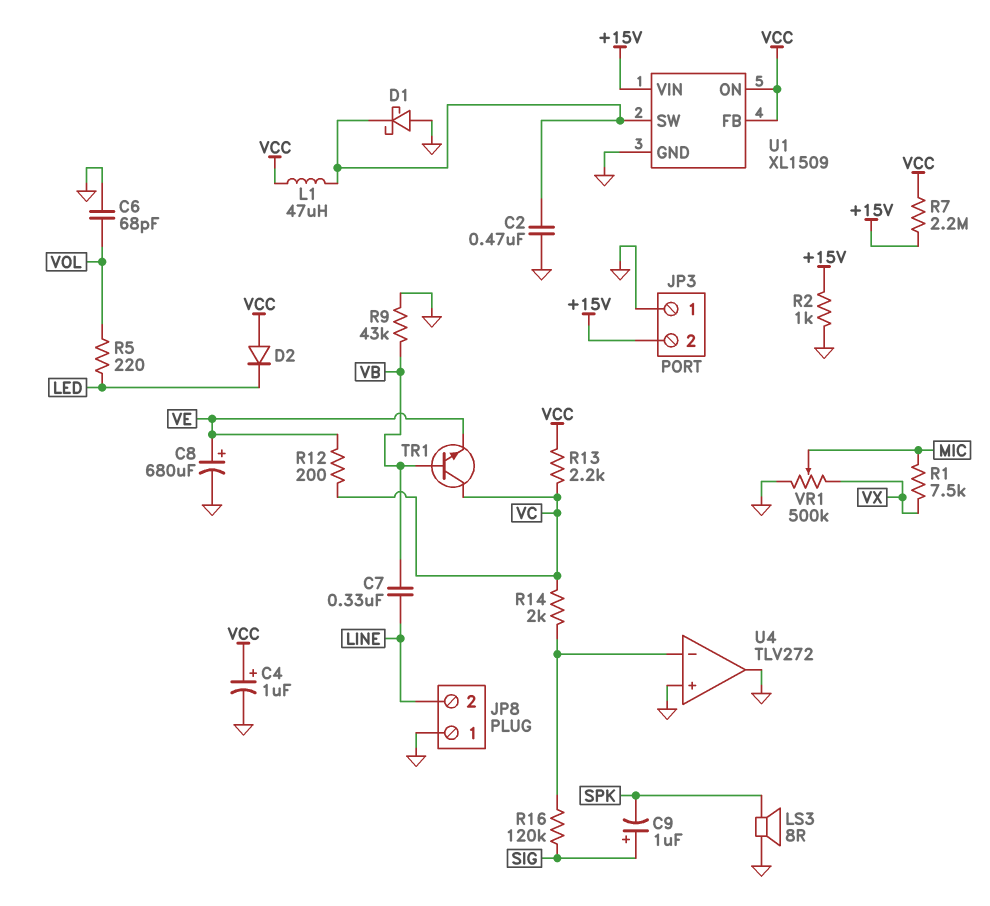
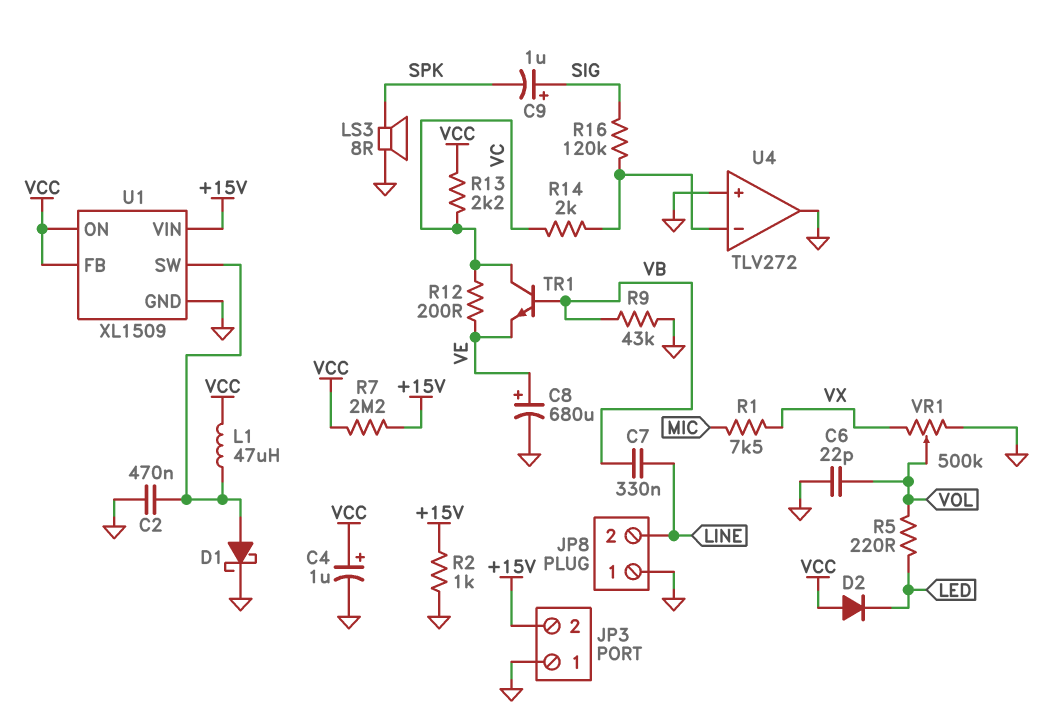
C6: 68pF (GND, VOL) -> 22pF (GND, VOL)
D1: schottky (A GND, K U1/SW) -> schottky (A U1/SW, K GND)
VR1: 500k (GND, VX, wiper MIC) -> 500k (GND, VX, wiper VOL)

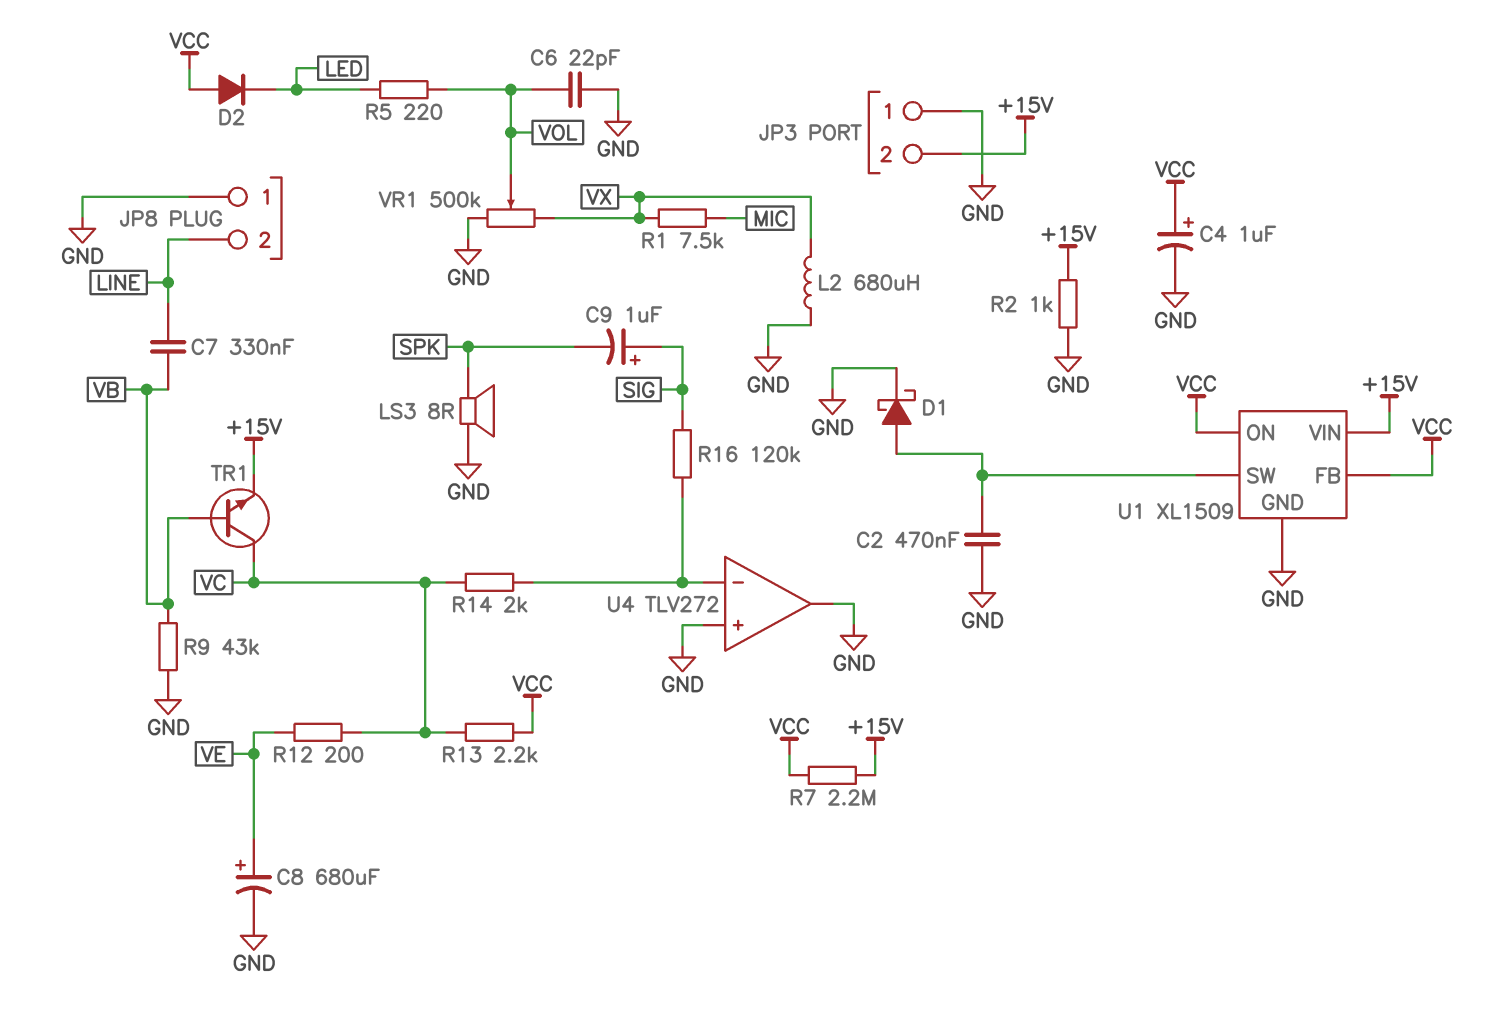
L1: 47uH (U1/SW, VCC) -> none
L2: none -> 680uH (GND, VX)
TR1: NPN (B VB, C VC, E VE) -> NPN (B VB, C VC, E +15V)

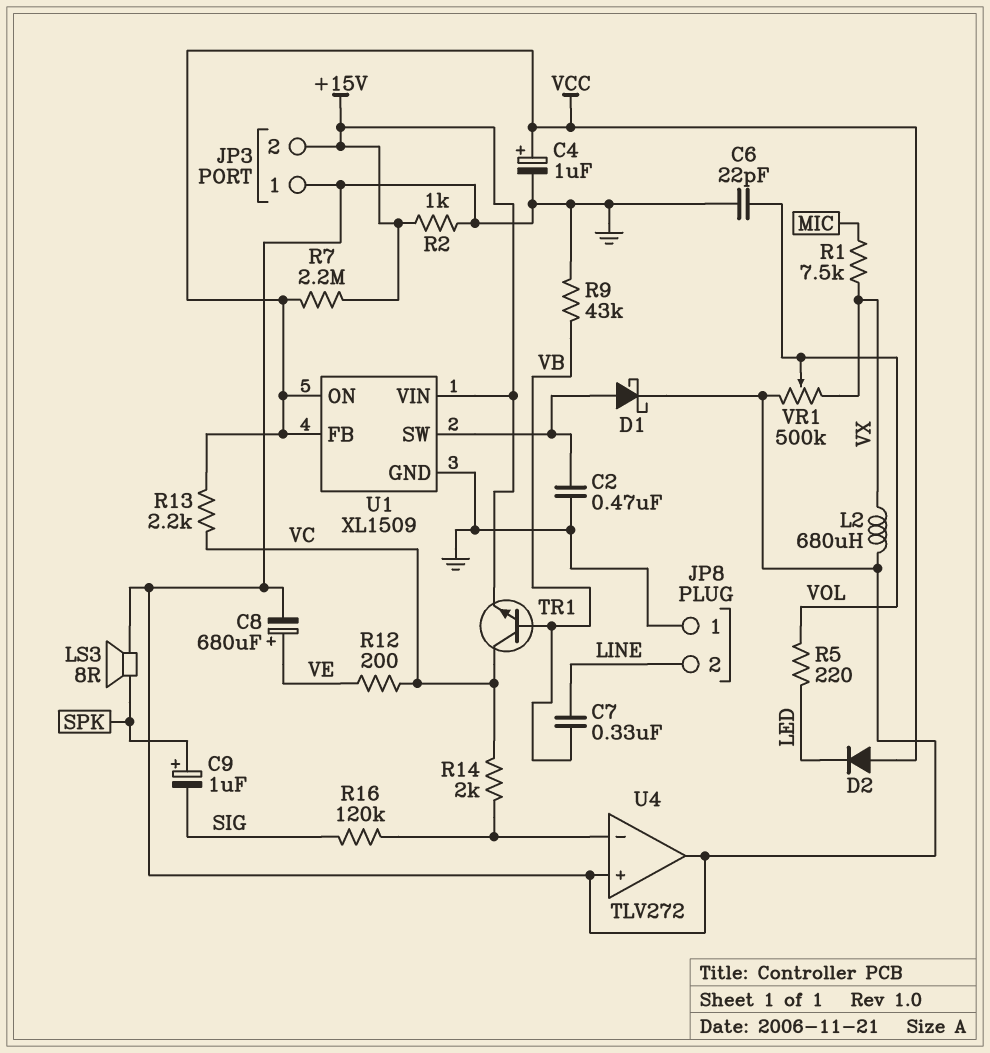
C9: 1uF (plus SIG, minus SPK) -> 1uF (plus SPK, minus SIG)

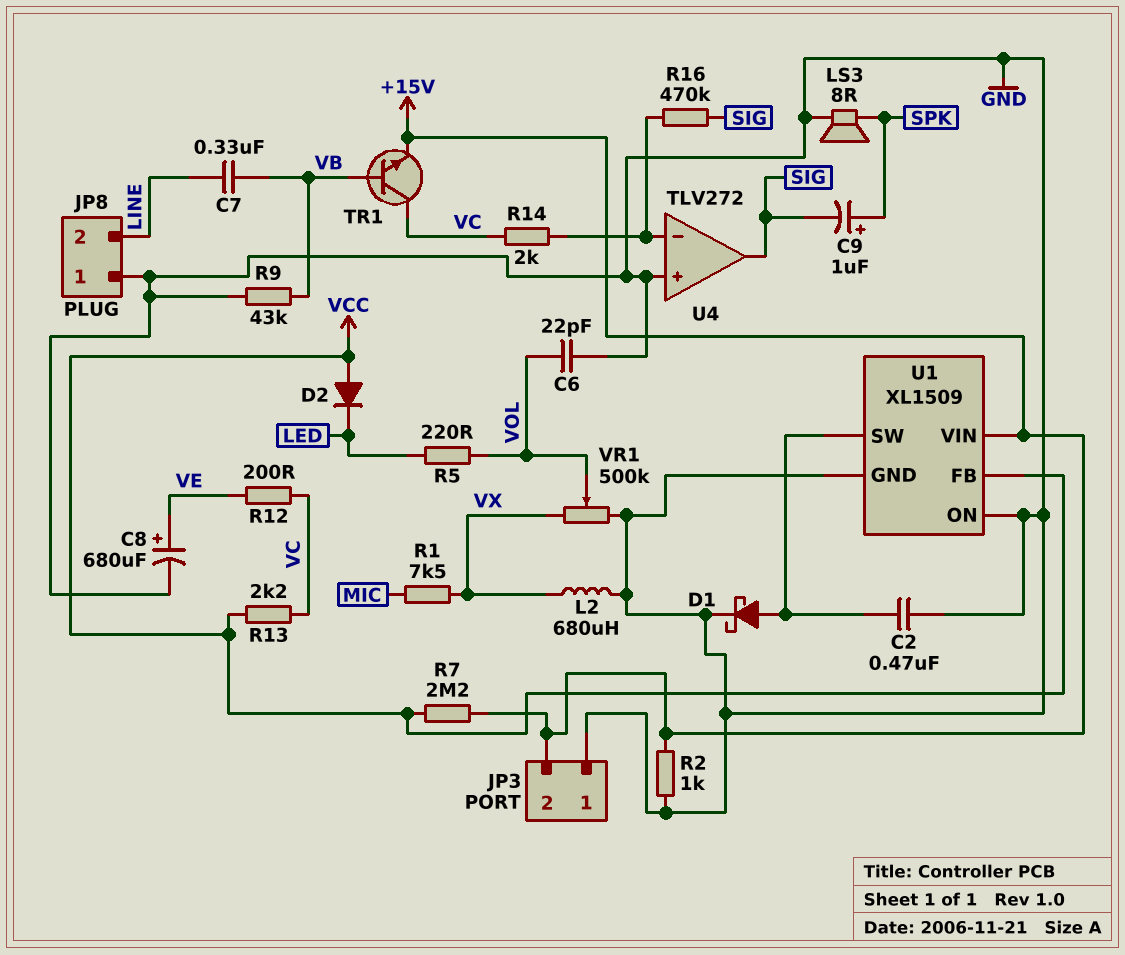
C4: 1uF (plus VCC, minus GND) -> none
R16: 120k (SIG, U4/in-) -> 470k (SIG, U4/in-)
U1 pin ON: VCC -> GND
U4 pin out: GND -> SIG

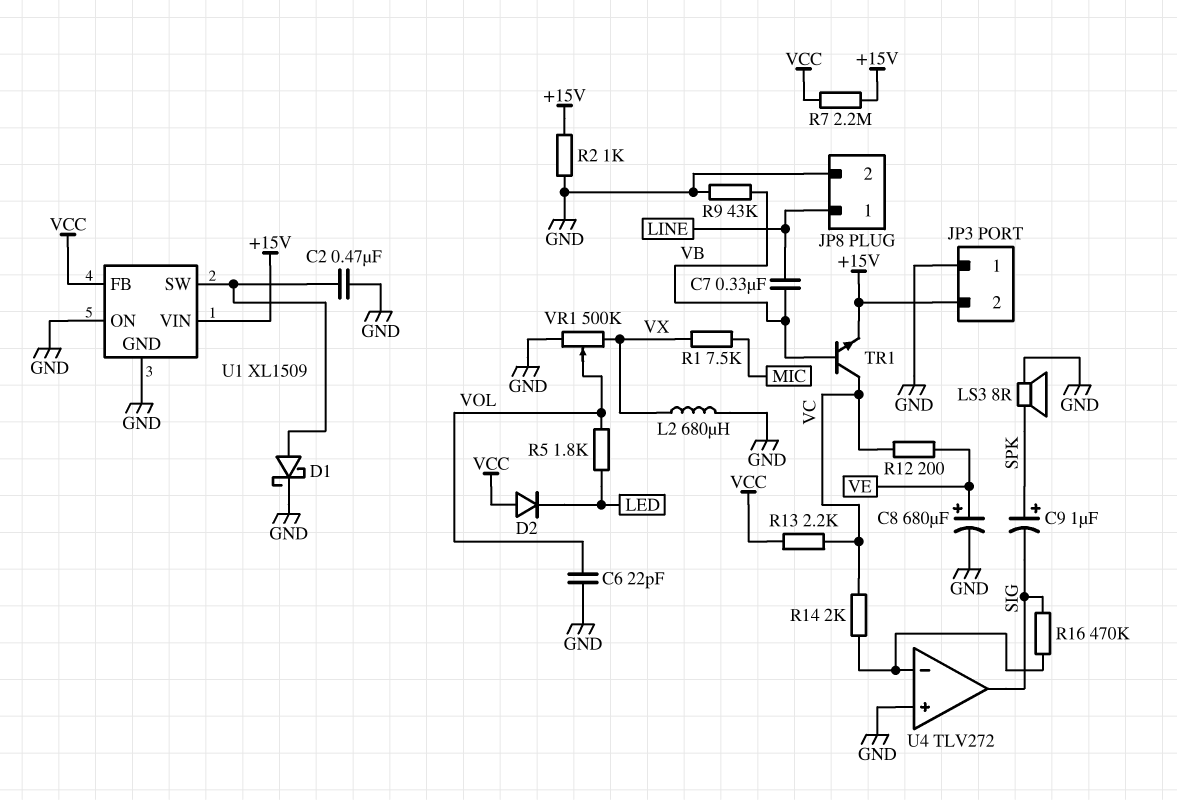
JP8 pin 1: GND -> LINE
JP8 pin 2: LINE -> GND
R5: 220 (LED, VOL) -> 1.8k (LED, VOL)

